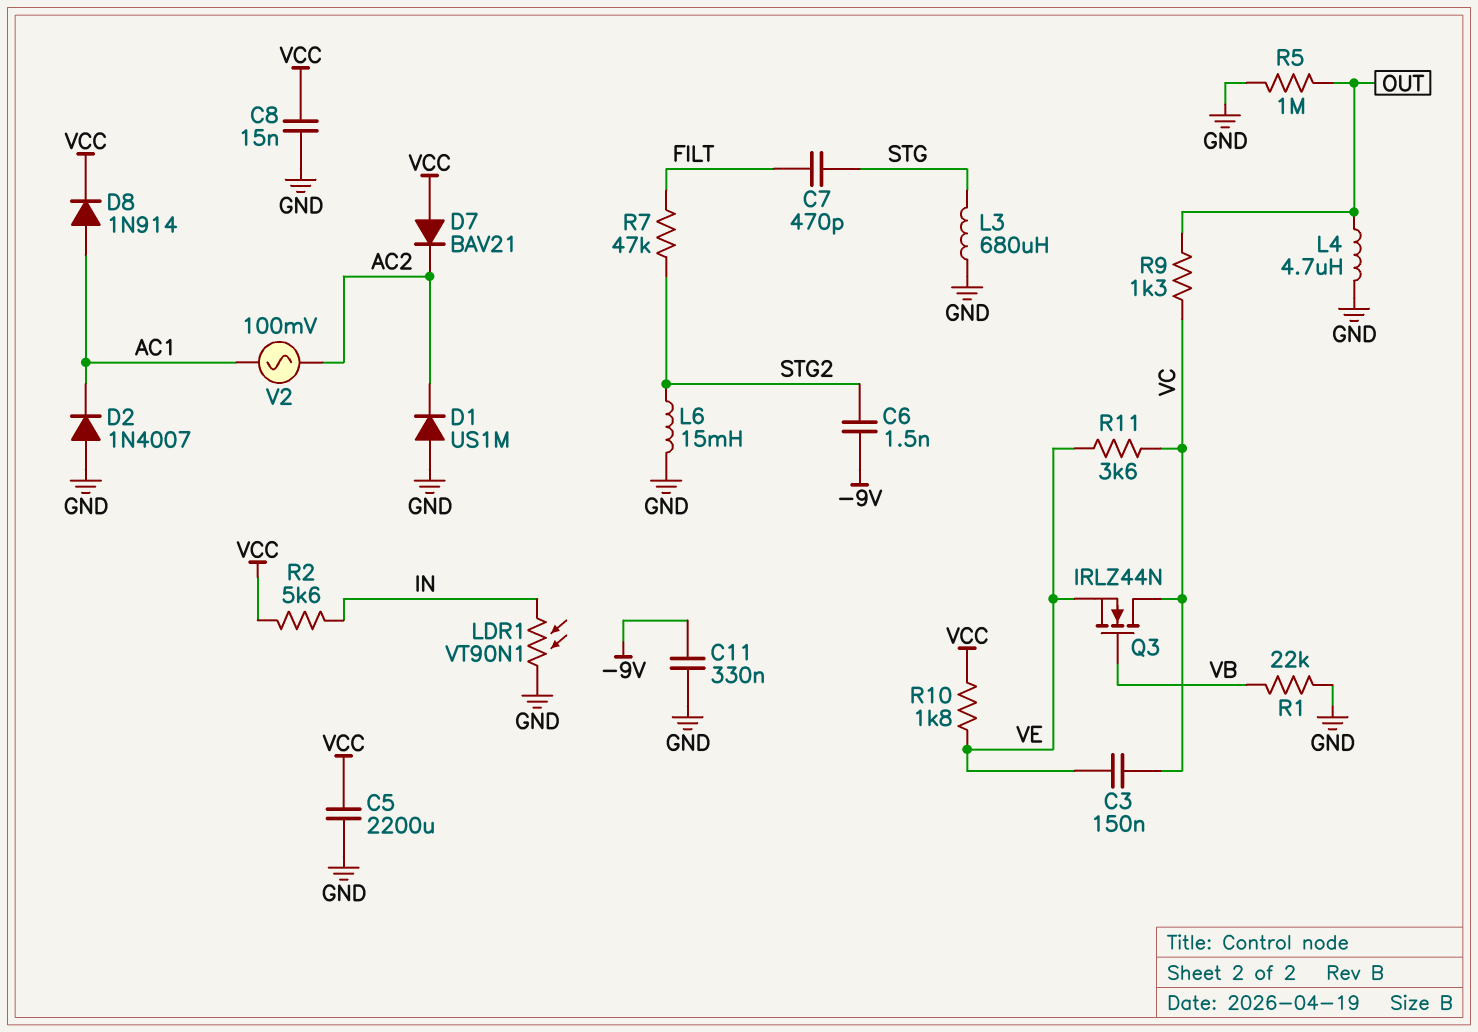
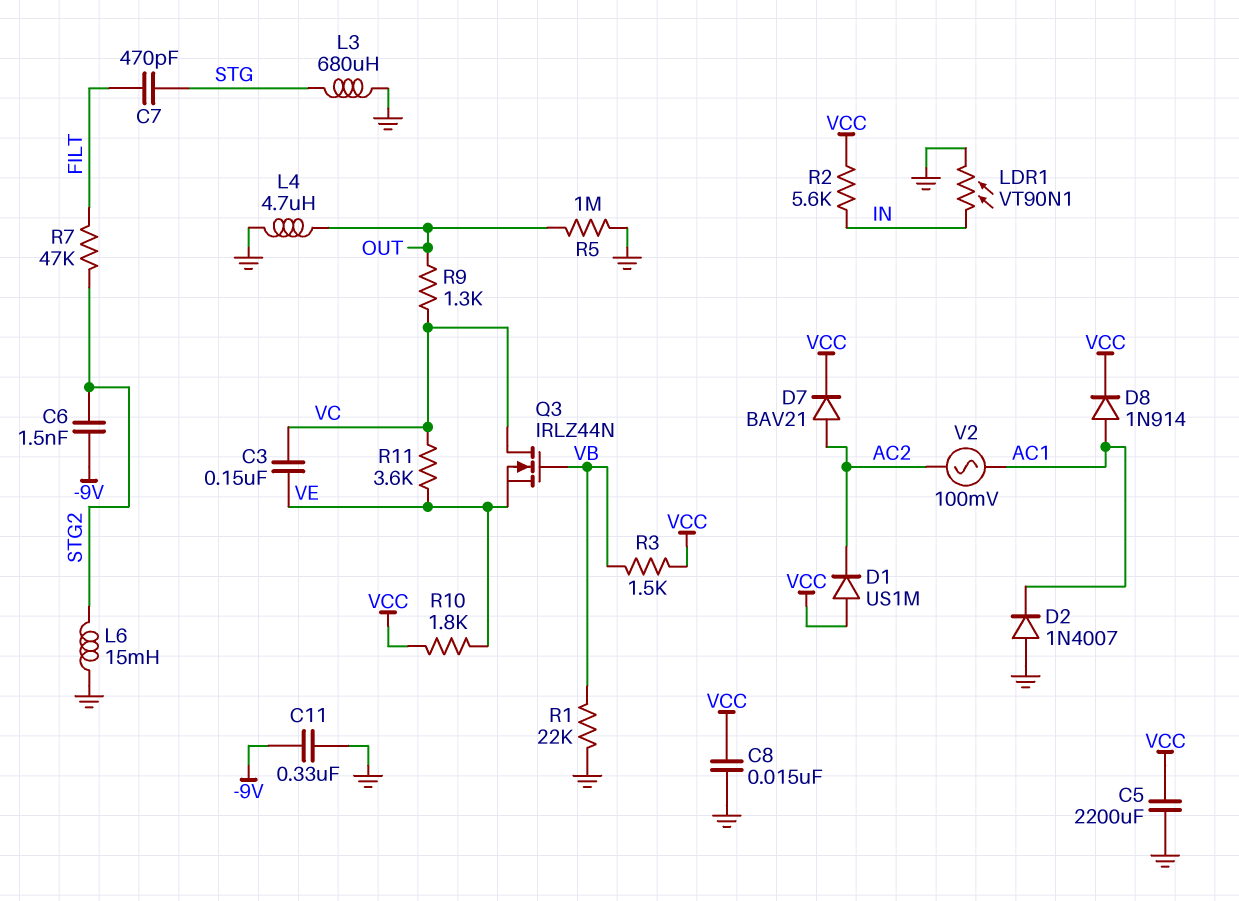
D1: diode US1M (A GND, K AC2) -> diode US1M (A VCC, K AC2)
D7: diode BAV21 (A VCC, K AC2) -> diode BAV21 (A AC2, K VCC)
R3: none -> 1.5k (VB, VCC)

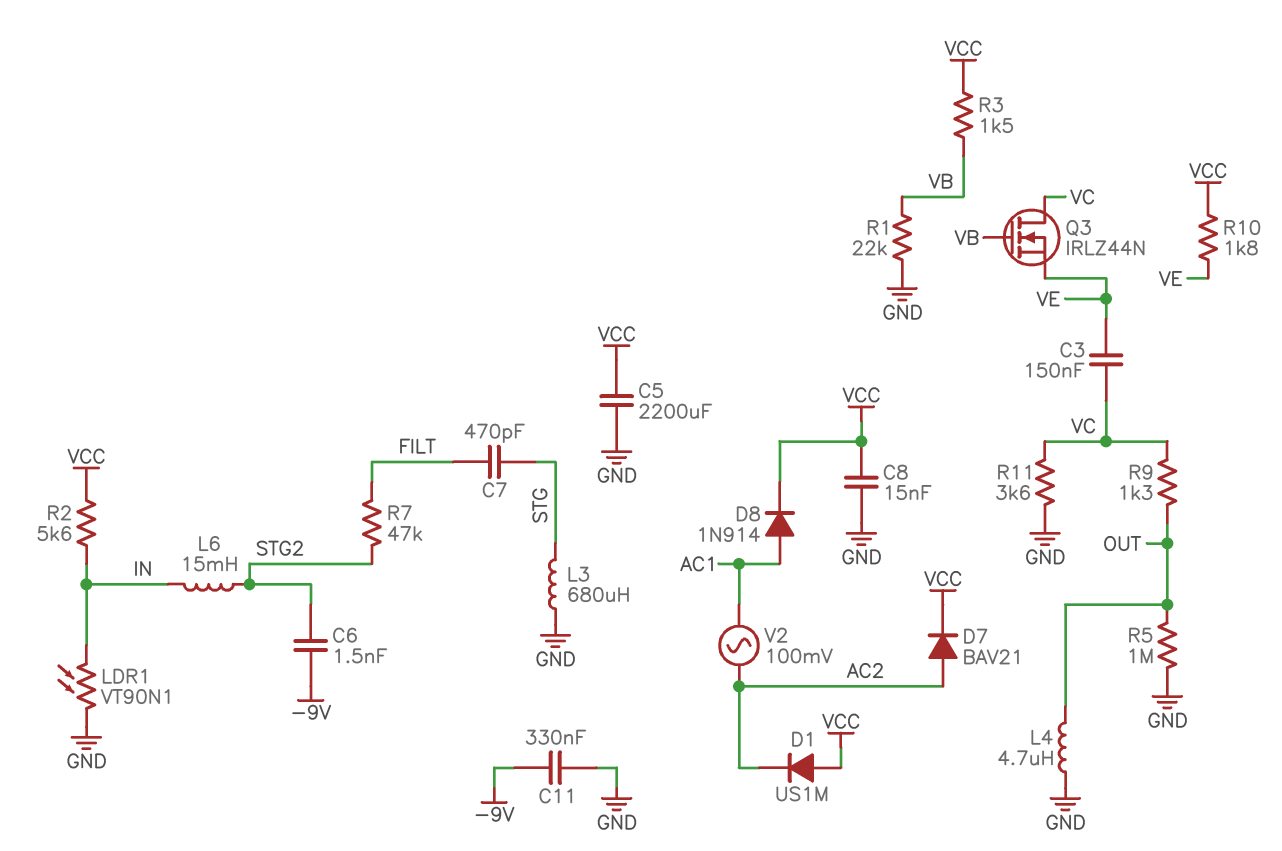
D2: diode 1N4007 (A GND, K AC1) -> none
L6: 15mH (GND, STG2) -> 15mH (IN, STG2)
R11: 3.6k (VC, VE) -> 3.6k (GND, VC)

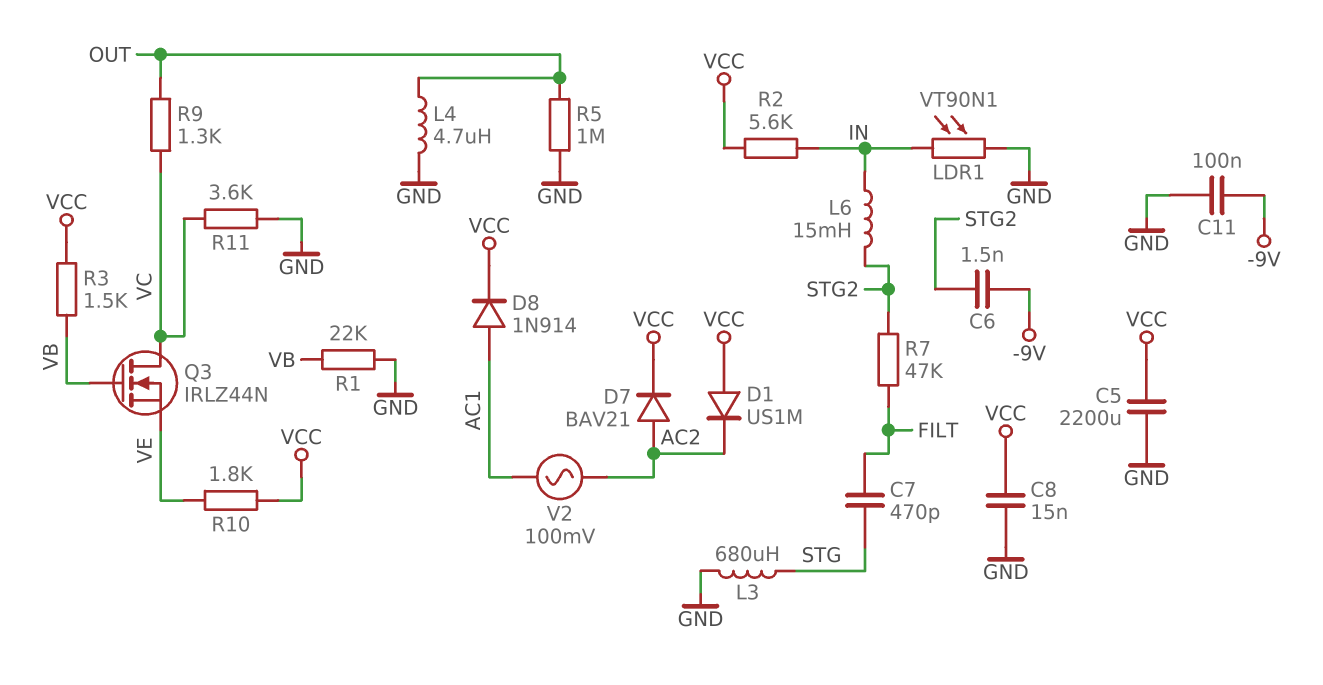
C3: 150nF (VC, VE) -> none
C11: 330nF (-9V, GND) -> 100nF (-9V, GND)

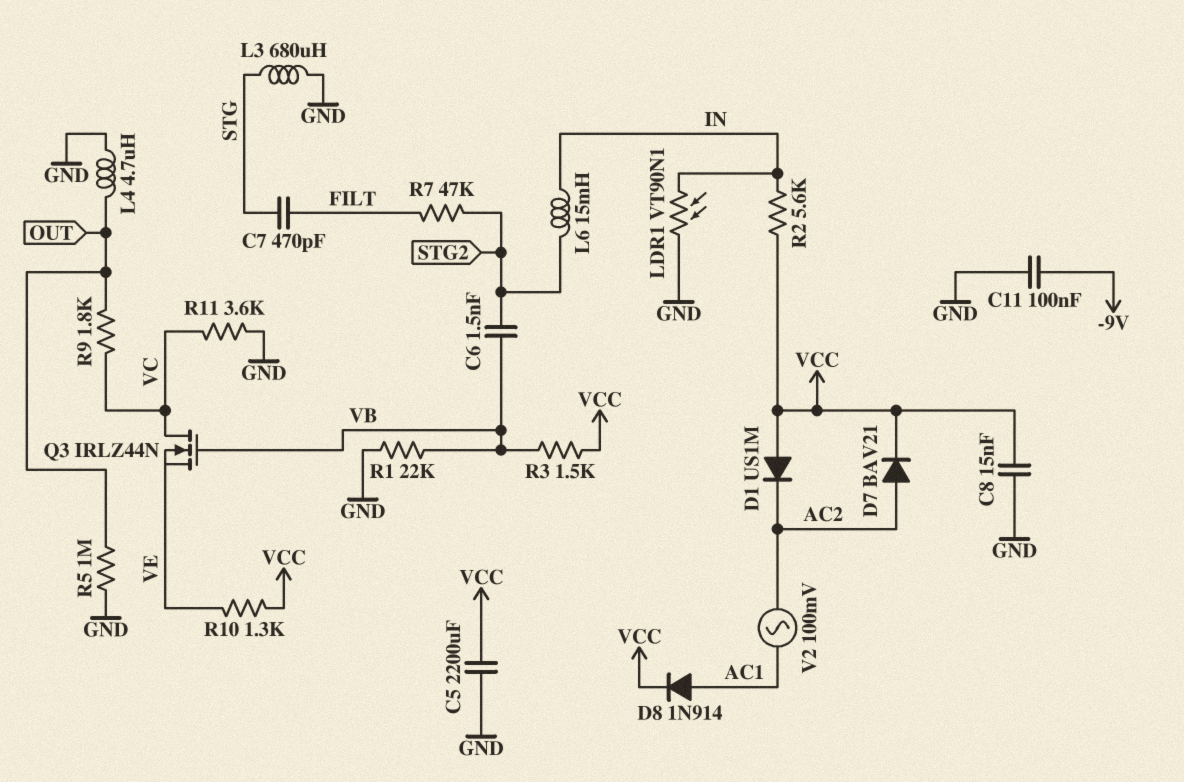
C6: 1.5nF (-9V, STG2) -> 1.5nF (STG2, VB)
R9: 1.3k (OUT, VC) -> 1.8k (OUT, VC)
R10: 1.8k (VCC, VE) -> 1.3k (VCC, VE)

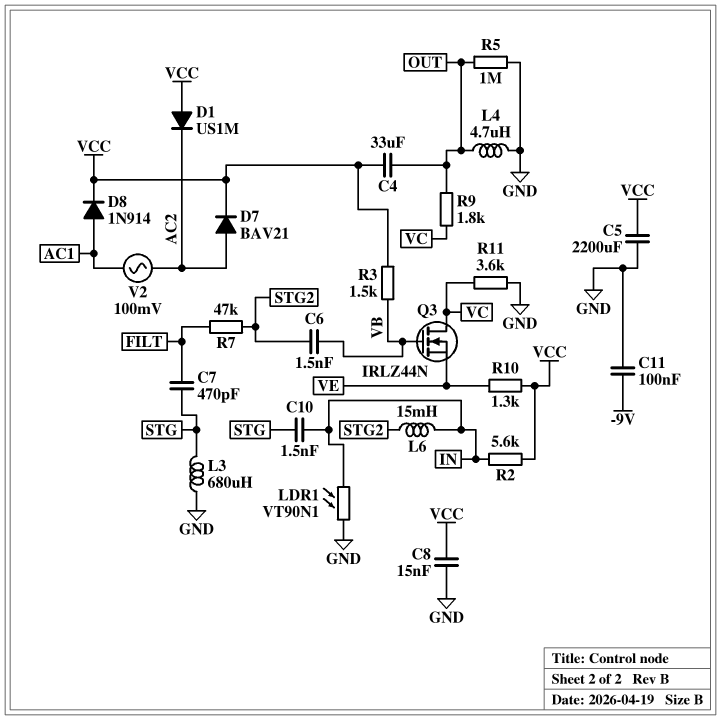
C4: none -> 33uF (OUT, VCC)
C10: none -> 1.5nF (IN, STG)
R1: 22k (GND, VB) -> none

